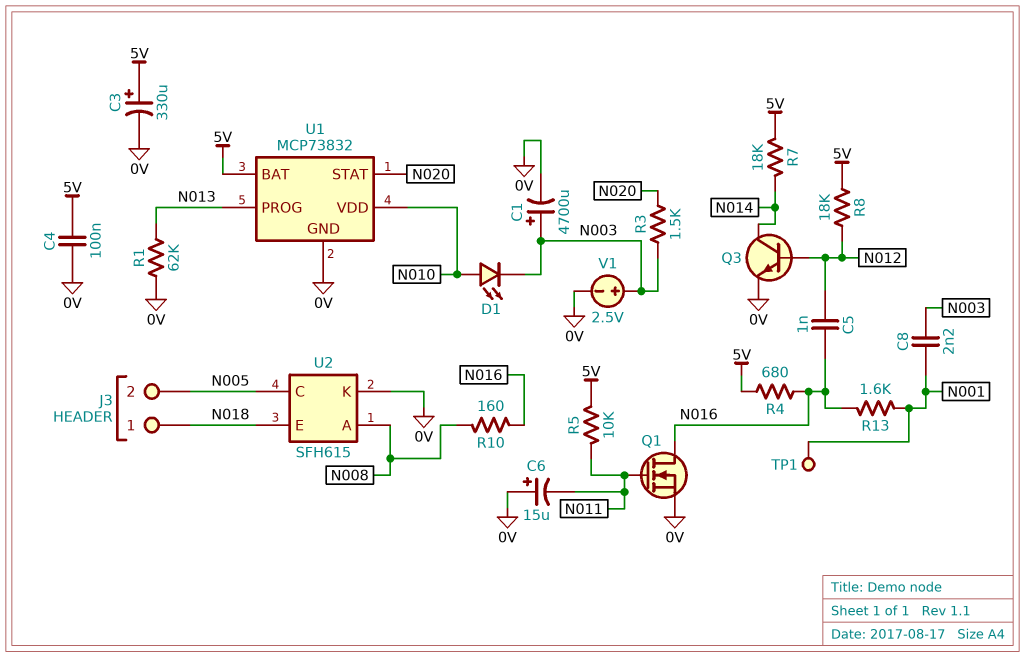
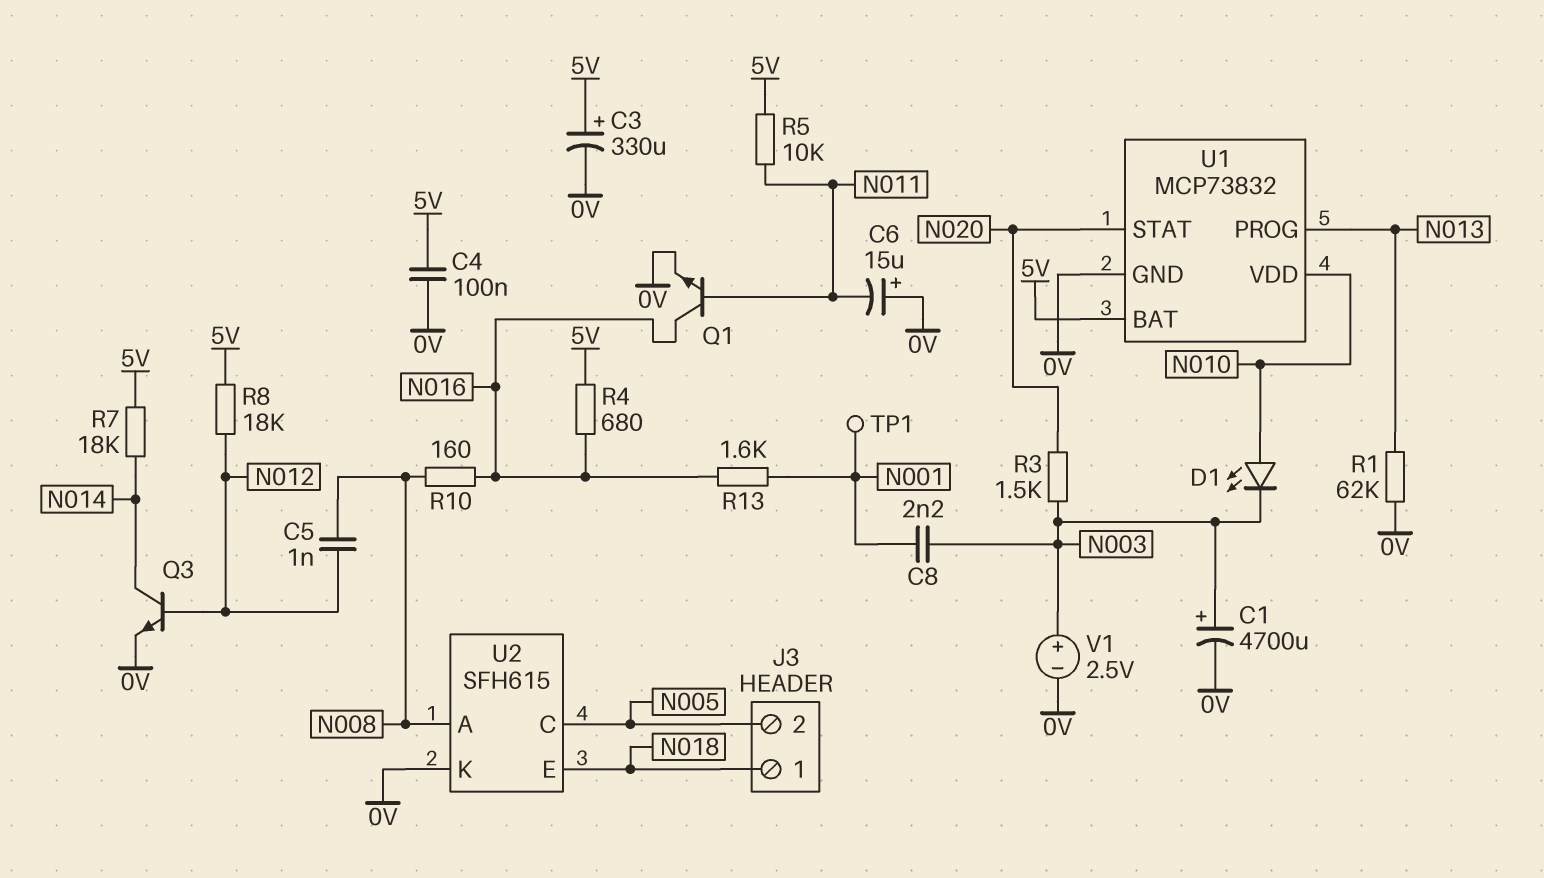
C5: 1nF (N012, N016) -> 1nF (N008, N012)
Q1: NMOS (G N011, D N016, S 0V) -> NPN (B N011, C N016, E 0V)

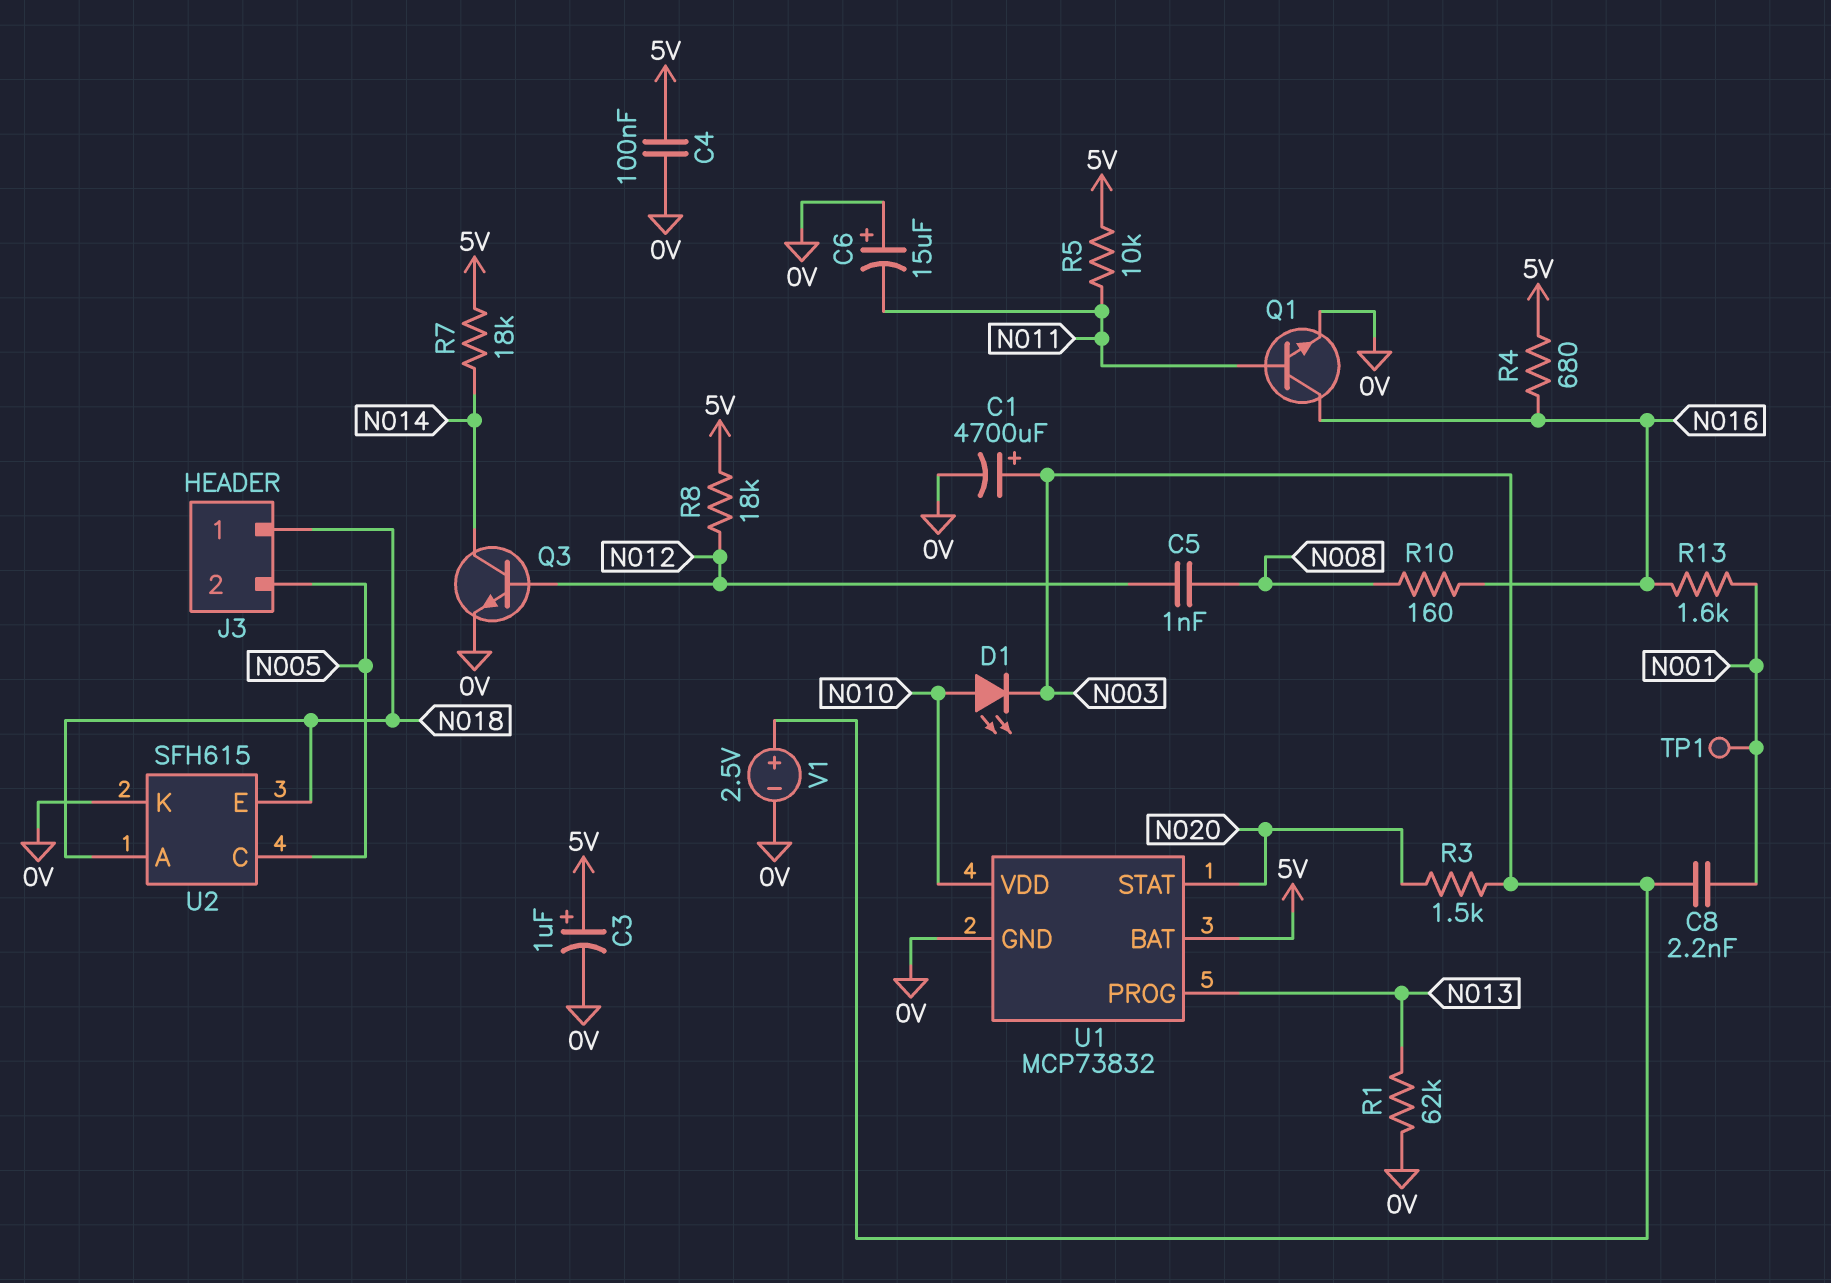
C3: 330uF (plus 5V, minus 0V) -> 1uF (plus 5V, minus 0V)
U2 pin A: N008 -> N018

